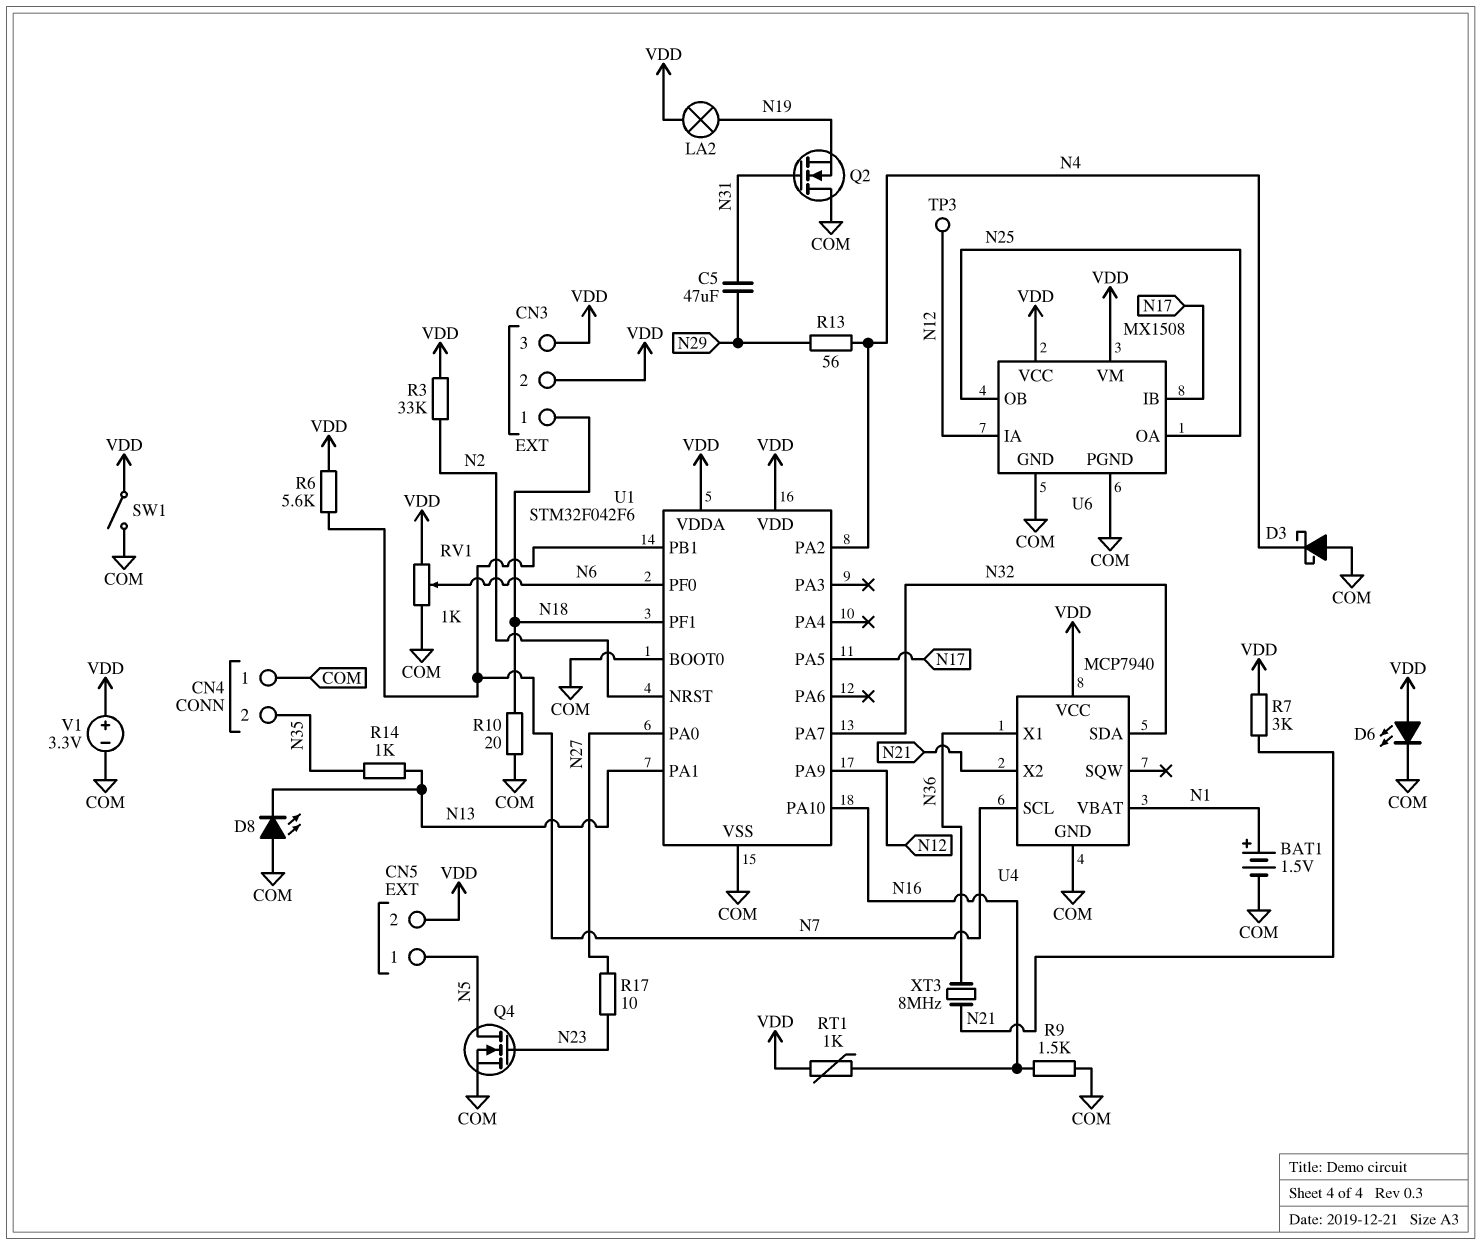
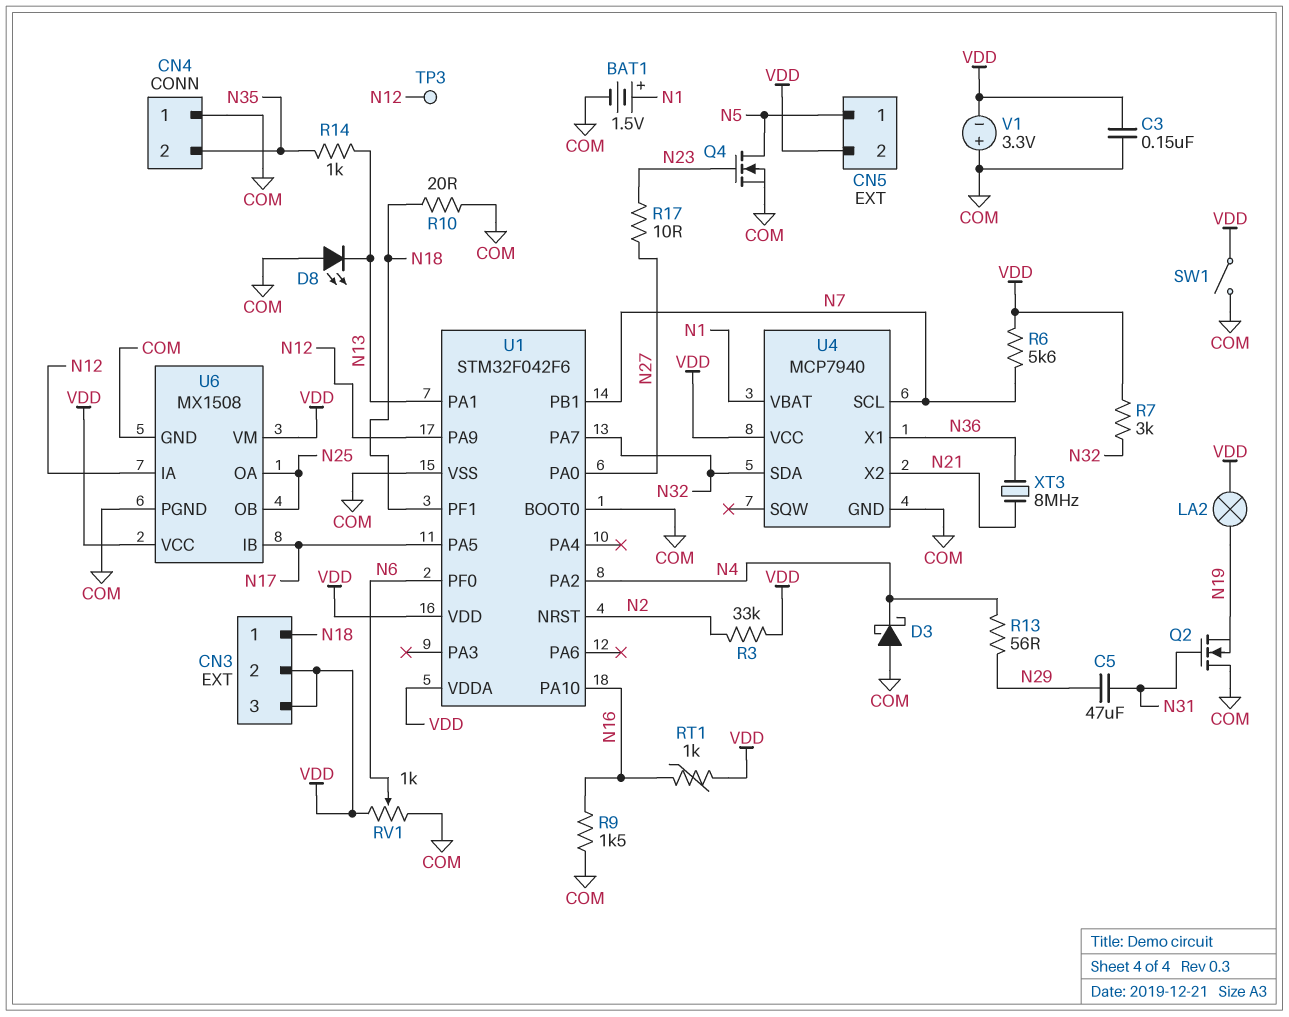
C3: none -> 150nF (COM, VDD)
D6: LED (A VDD, K COM) -> none
R7: 3k (N21, VDD) -> 3k (N32, VDD)
V1: 3.3V (plus VDD, minus COM) -> 3.3V (plus COM, minus VDD)

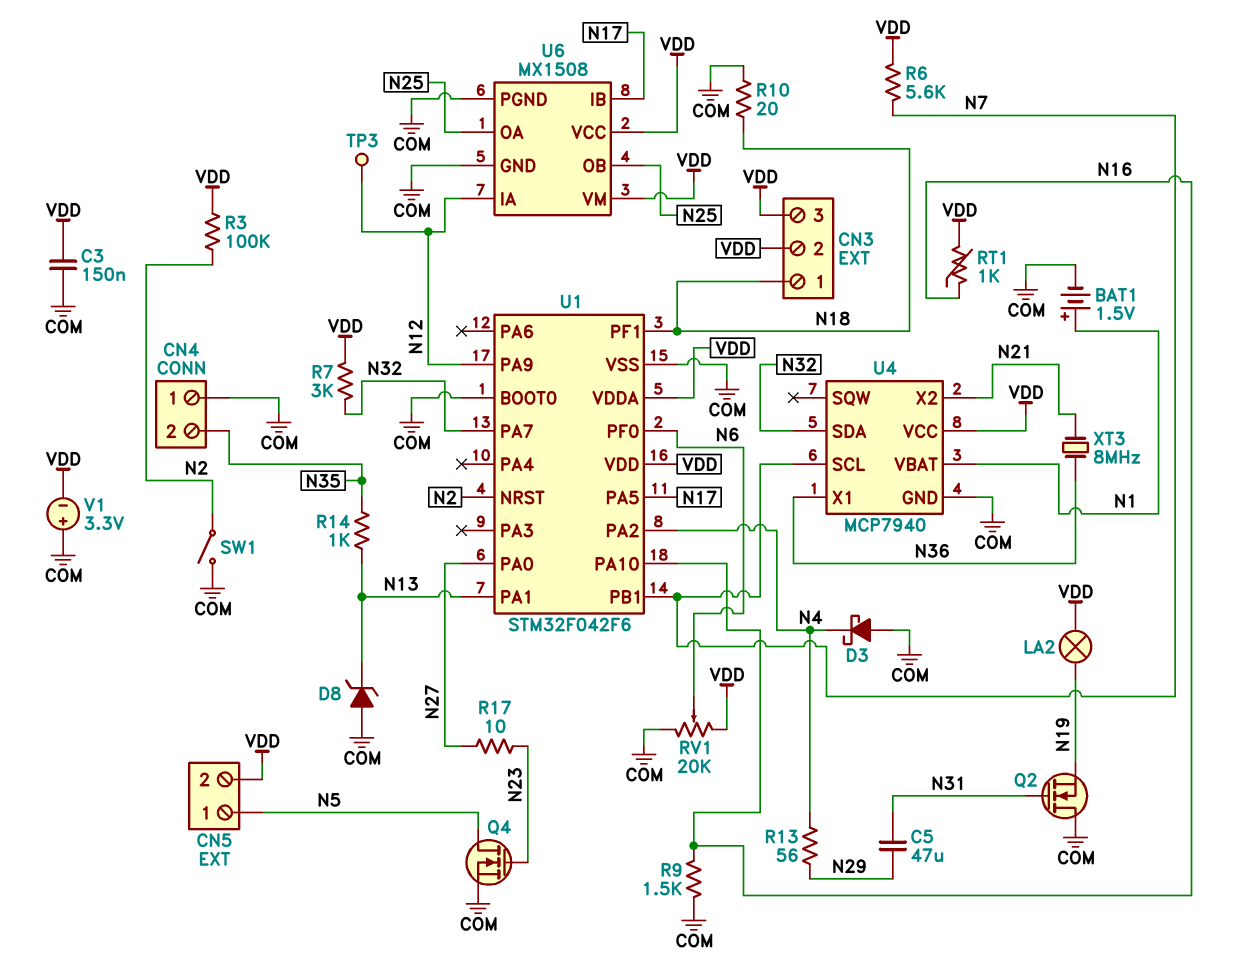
D8: LED (A COM, K N13) -> zener (A COM, K N13)
R3: 33k (N2, VDD) -> 100k (N2, VDD)
RV1: 1k (COM, VDD, wiper N6) -> 20k (COM, VDD, wiper N6)
SW1: switch (COM, VDD) -> switch (COM, N2)

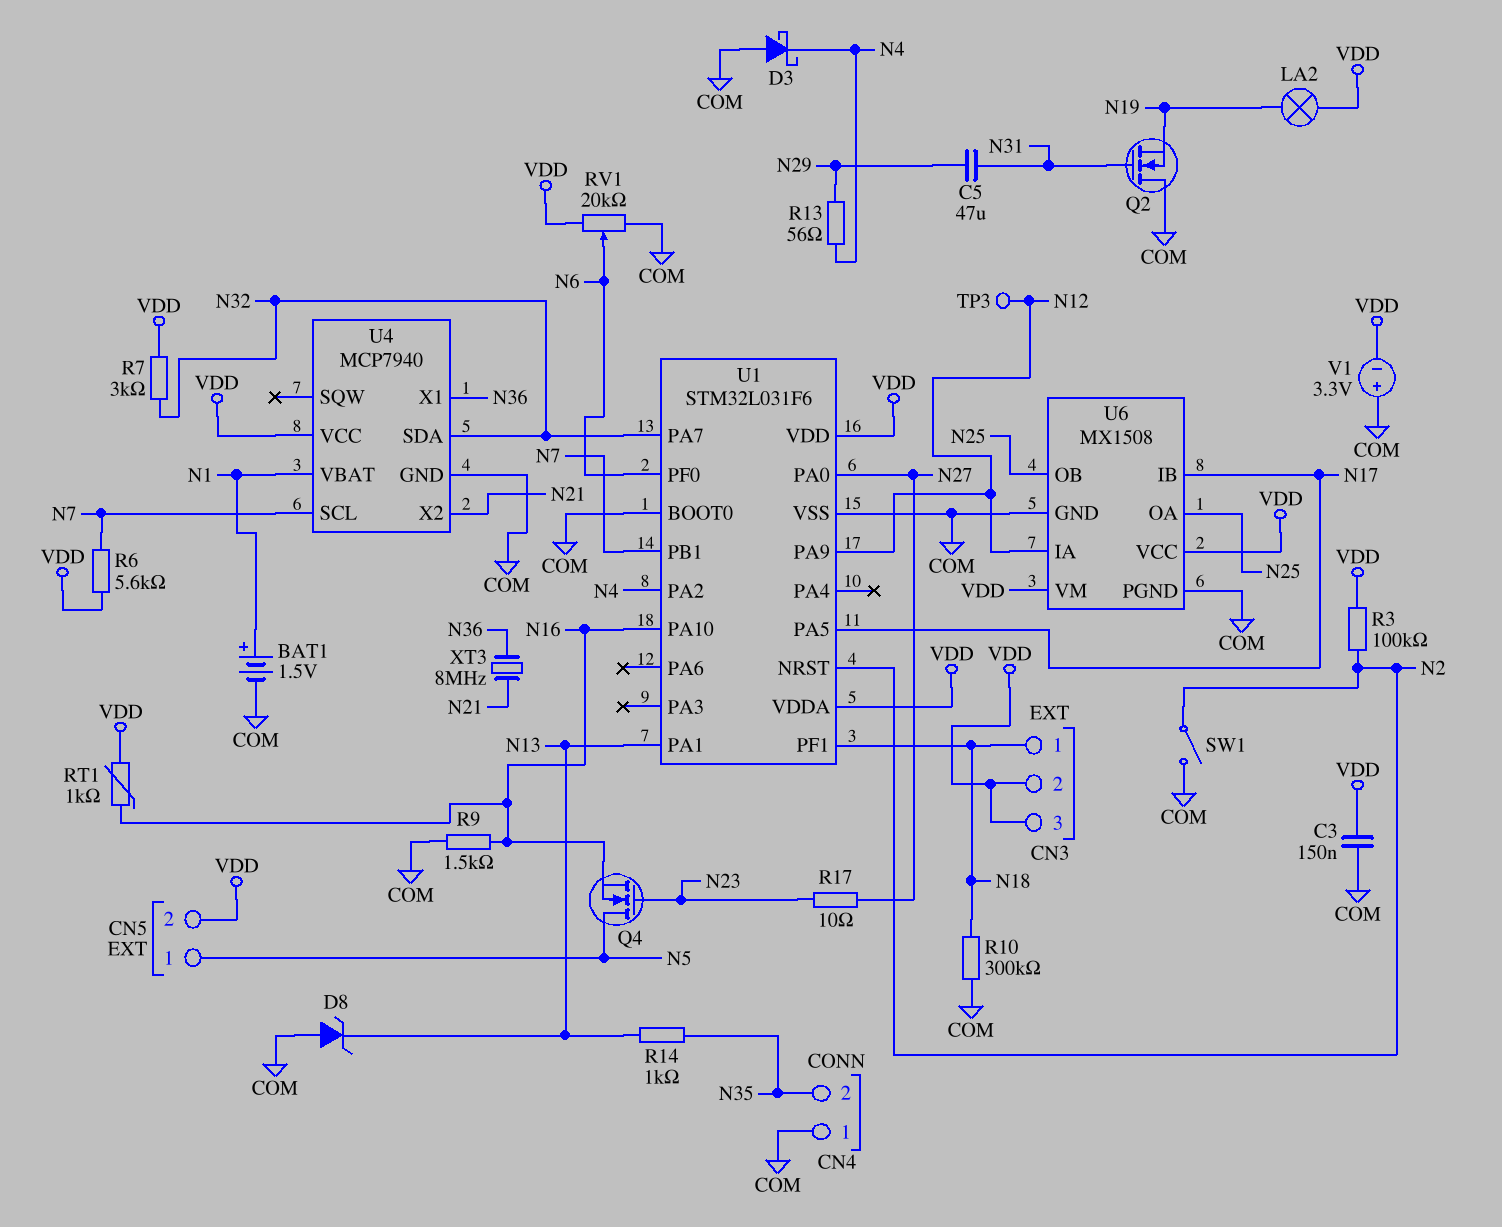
Q4: NMOS (G N23, D N5, S COM) -> NMOS (G N23, D N5, S N16)
R10: 20 (COM, N18) -> 300k (COM, N18)
U1: STM32F042F6 -> STM32L031F6

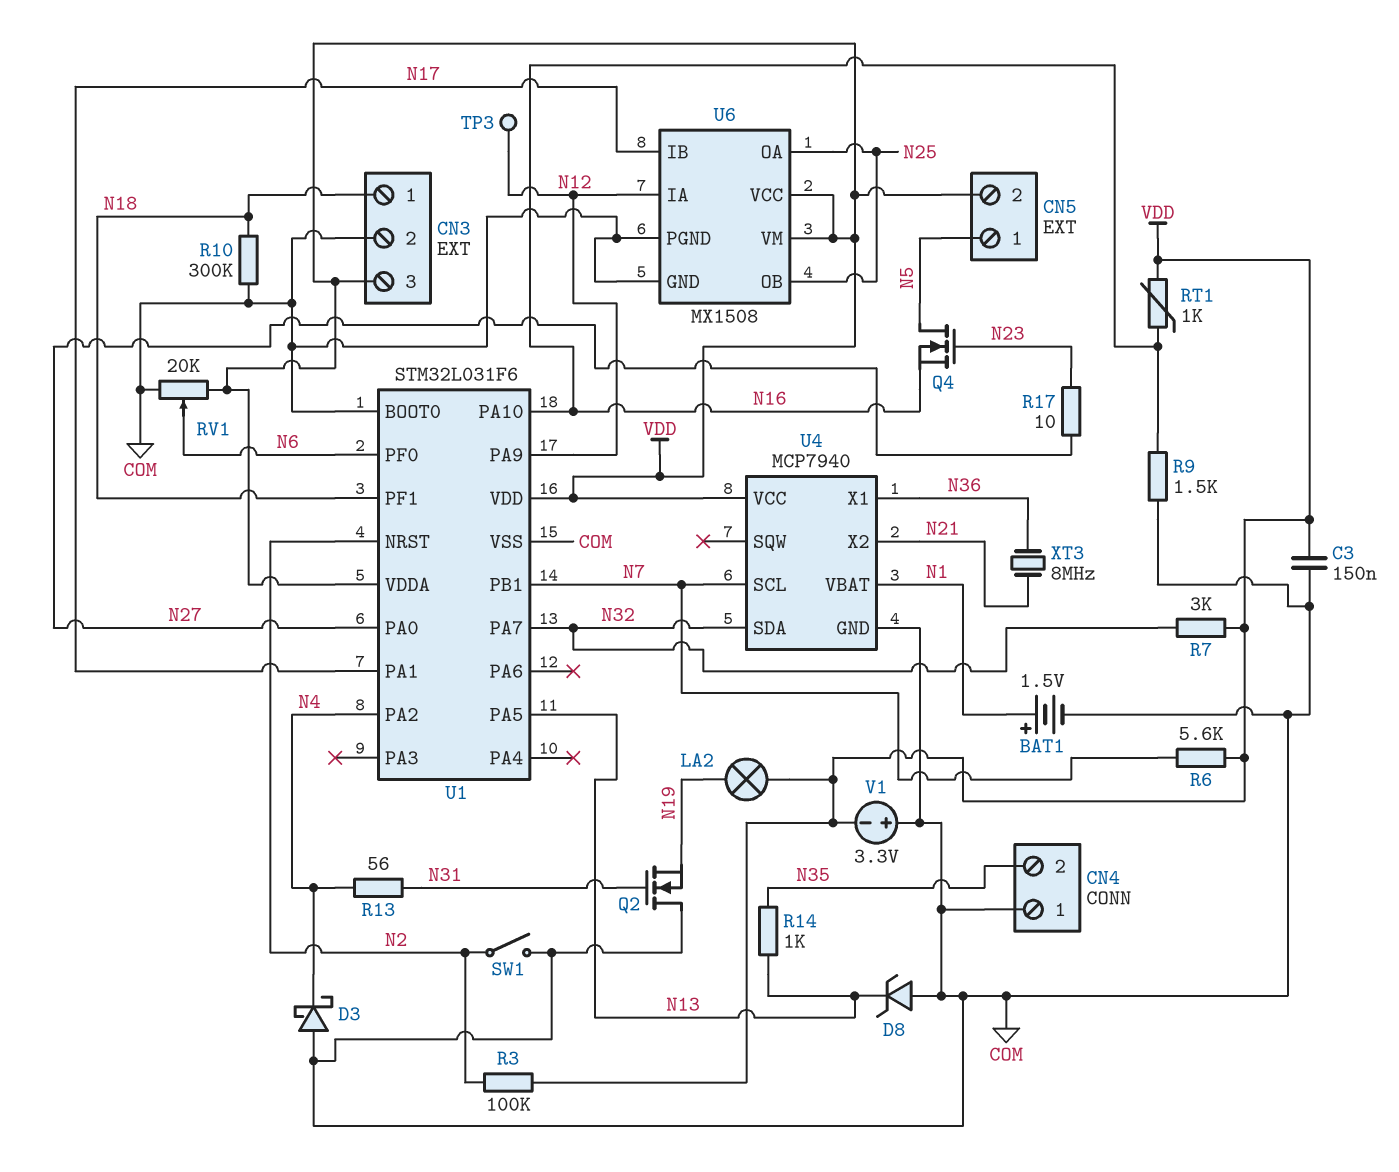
C5: 47uF (N29, N31) -> none
CN3 pin 2: VDD -> COM
R13: 56 (N4, N29) -> 56 (N4, N31)
U1 pin PA1: N13 -> N17
U1 pin PA5: N17 -> N13

